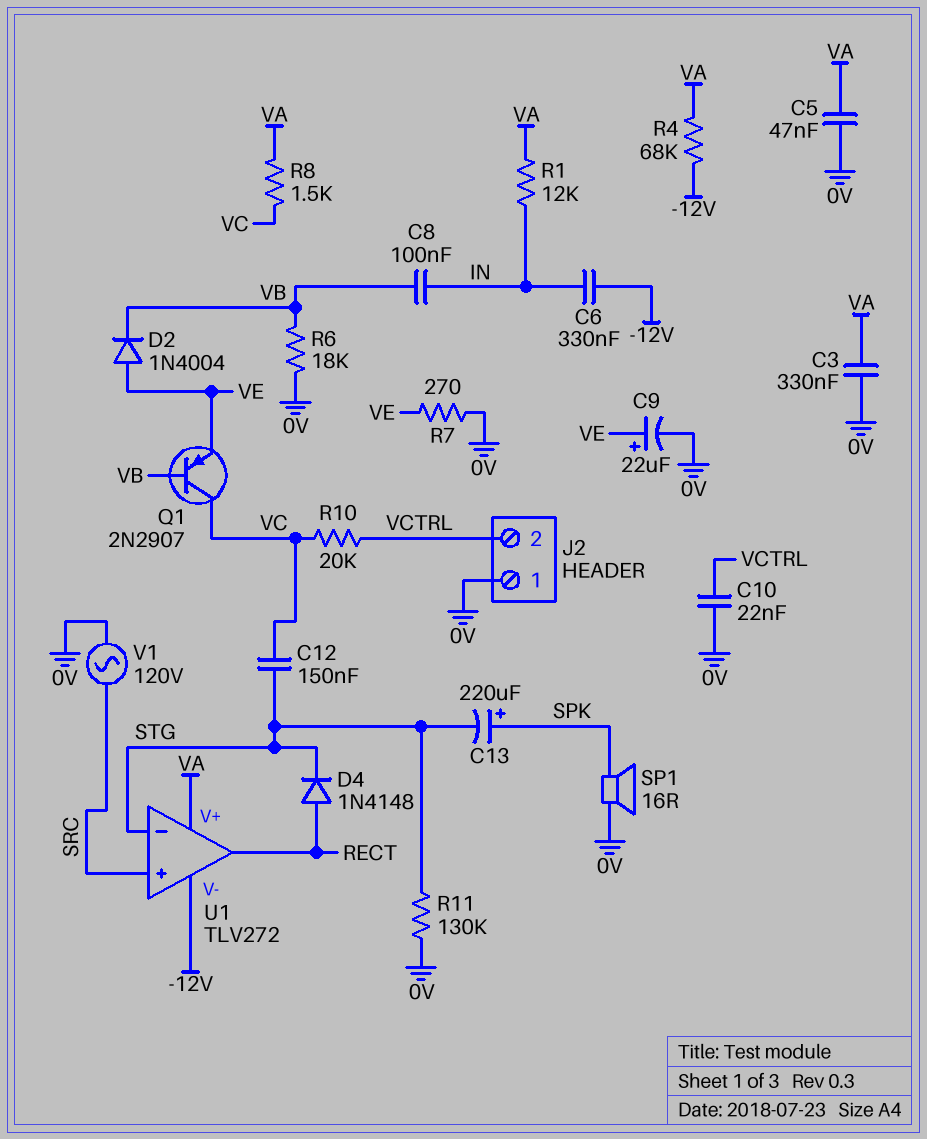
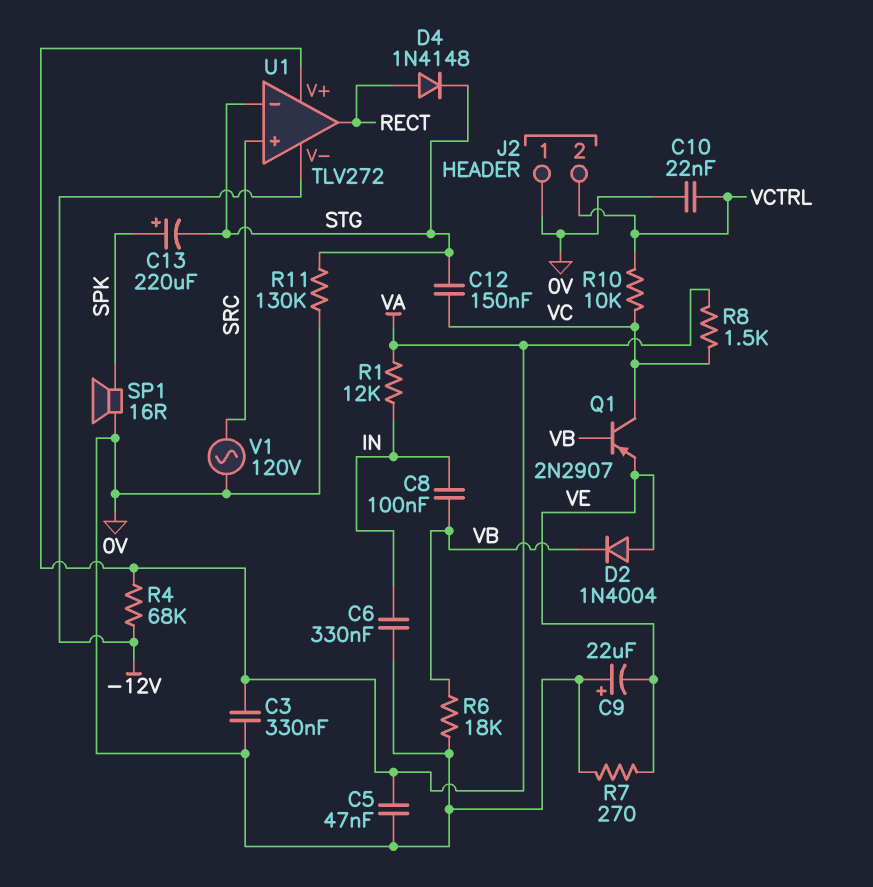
C6: 330nF (-12V, IN) -> 330nF (0V, IN)
C9: 22uF (plus VE, minus 0V) -> 22uF (plus 0V, minus VE)
R10: 20k (VC, VCTRL) -> 10k (VC, VCTRL)

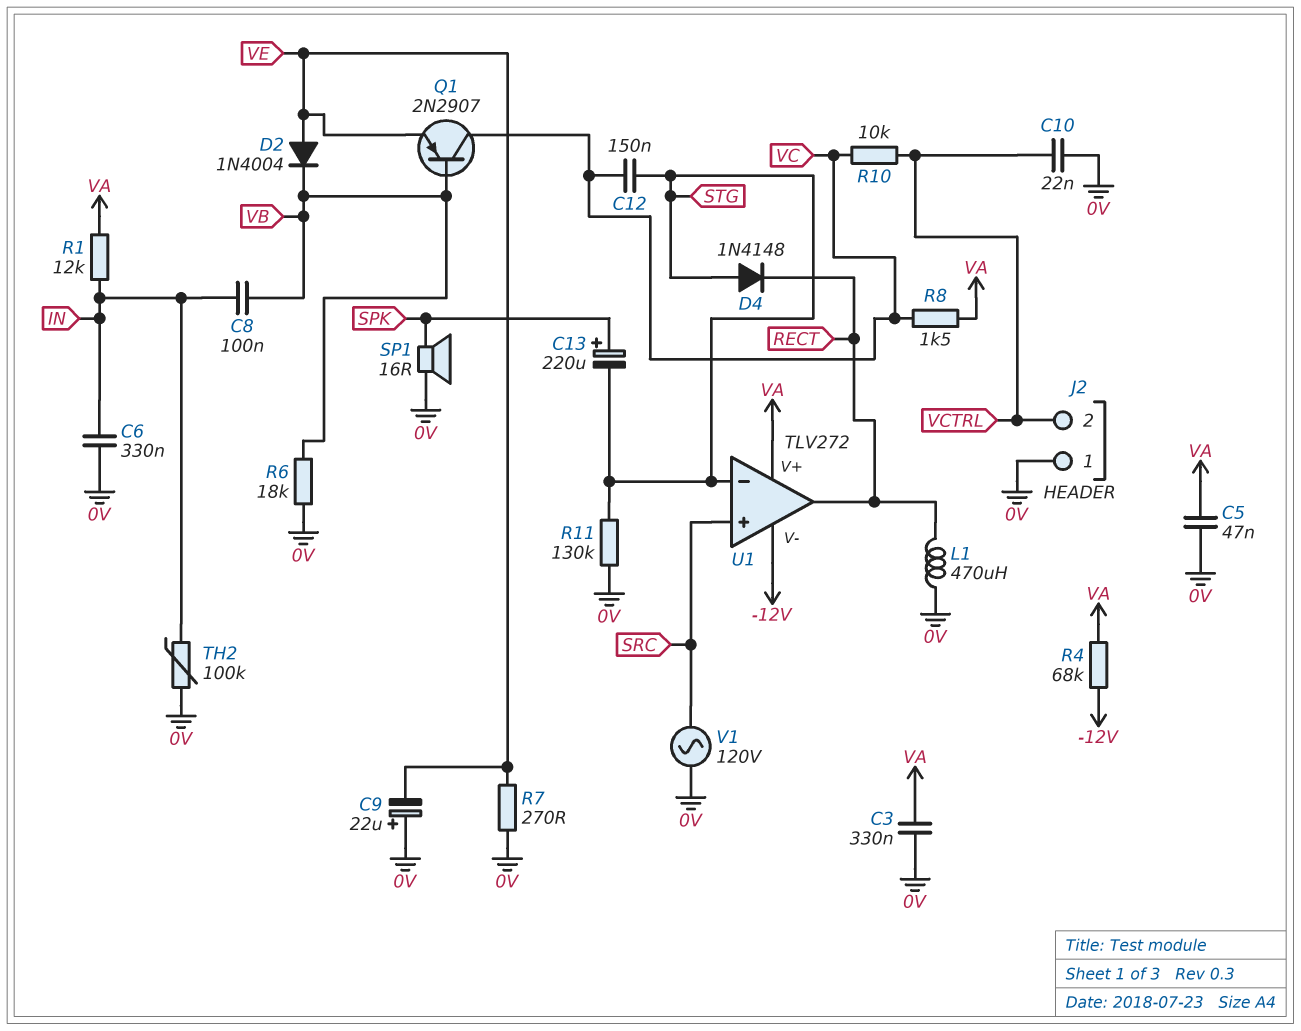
D4: diode 1N4148 (A RECT, K STG) -> diode 1N4148 (A STG, K RECT)
L1: none -> 470uH (0V, RECT)
TH2: none -> 100k (0V, IN)

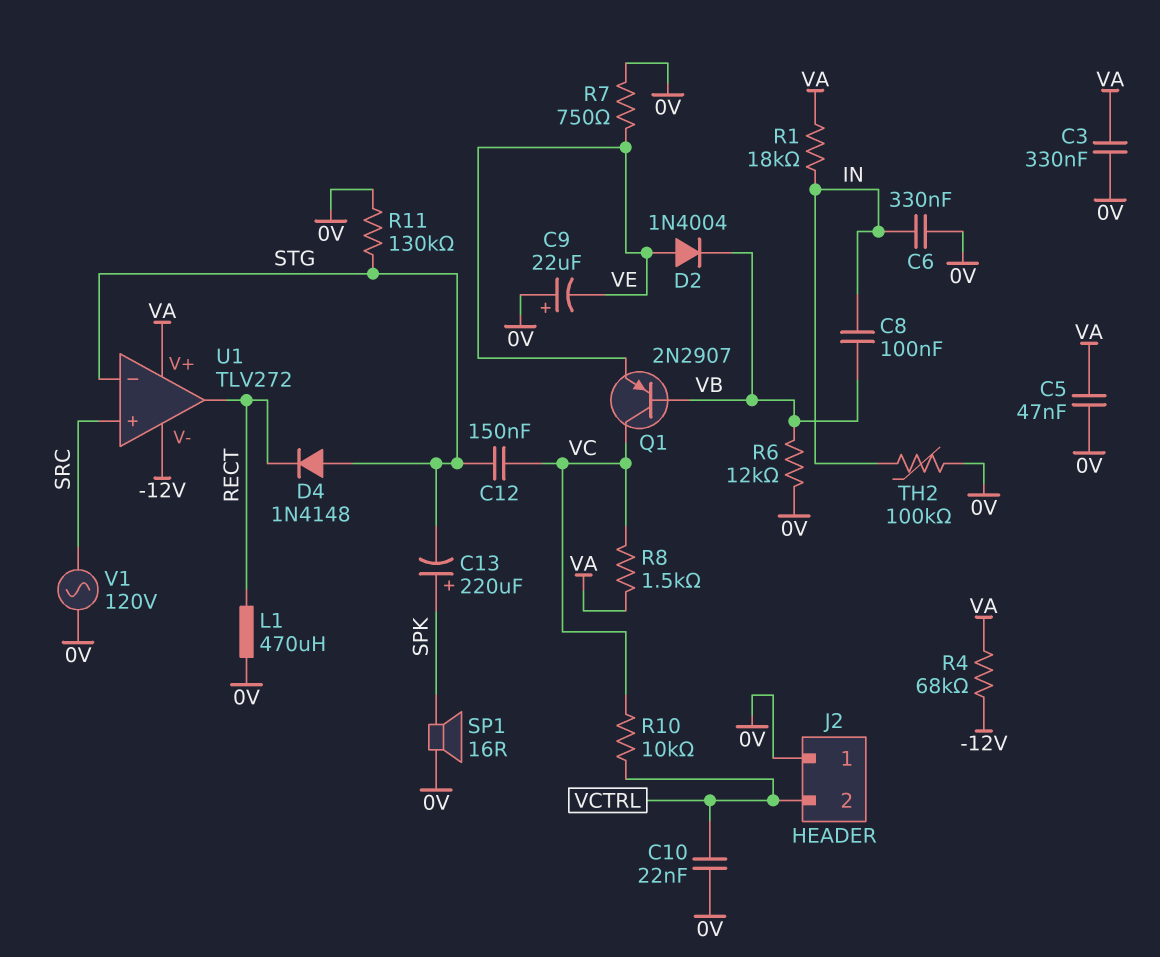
R1: 12k (IN, VA) -> 18k (IN, VA)
R6: 18k (0V, VB) -> 12k (0V, VB)
R7: 270 (0V, VE) -> 750 (0V, VE)

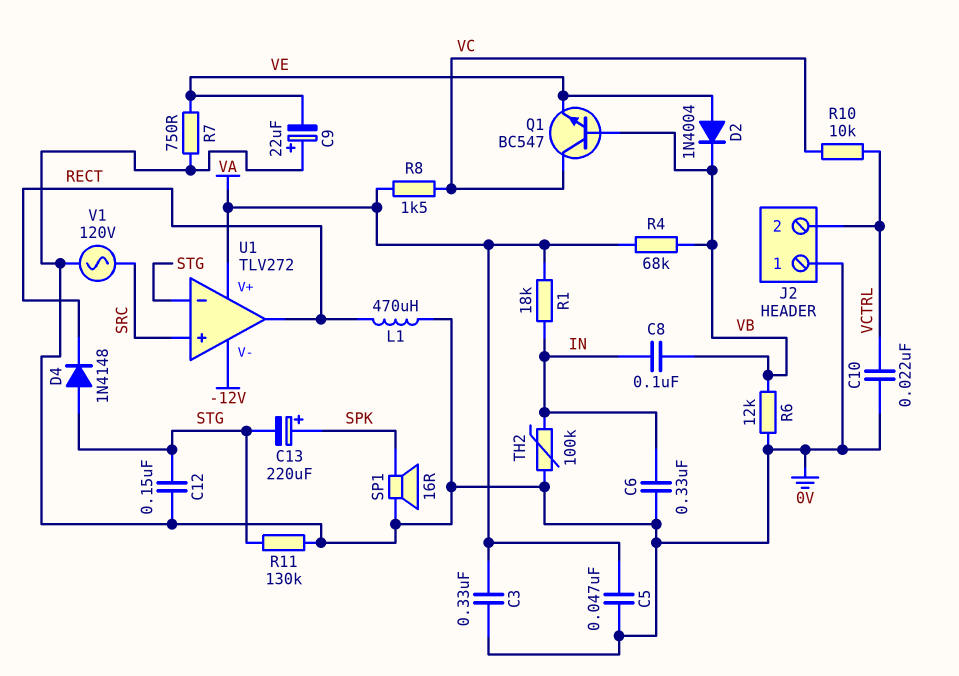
C12: 150nF (STG, VC) -> 150nF (0V, STG)
Q1: PNP 2N2907 (B VB, C VC, E VE) -> NPN BC547 (B VB, C VC, E VE)
R4: 68k (-12V, VA) -> 68k (VA, VB)

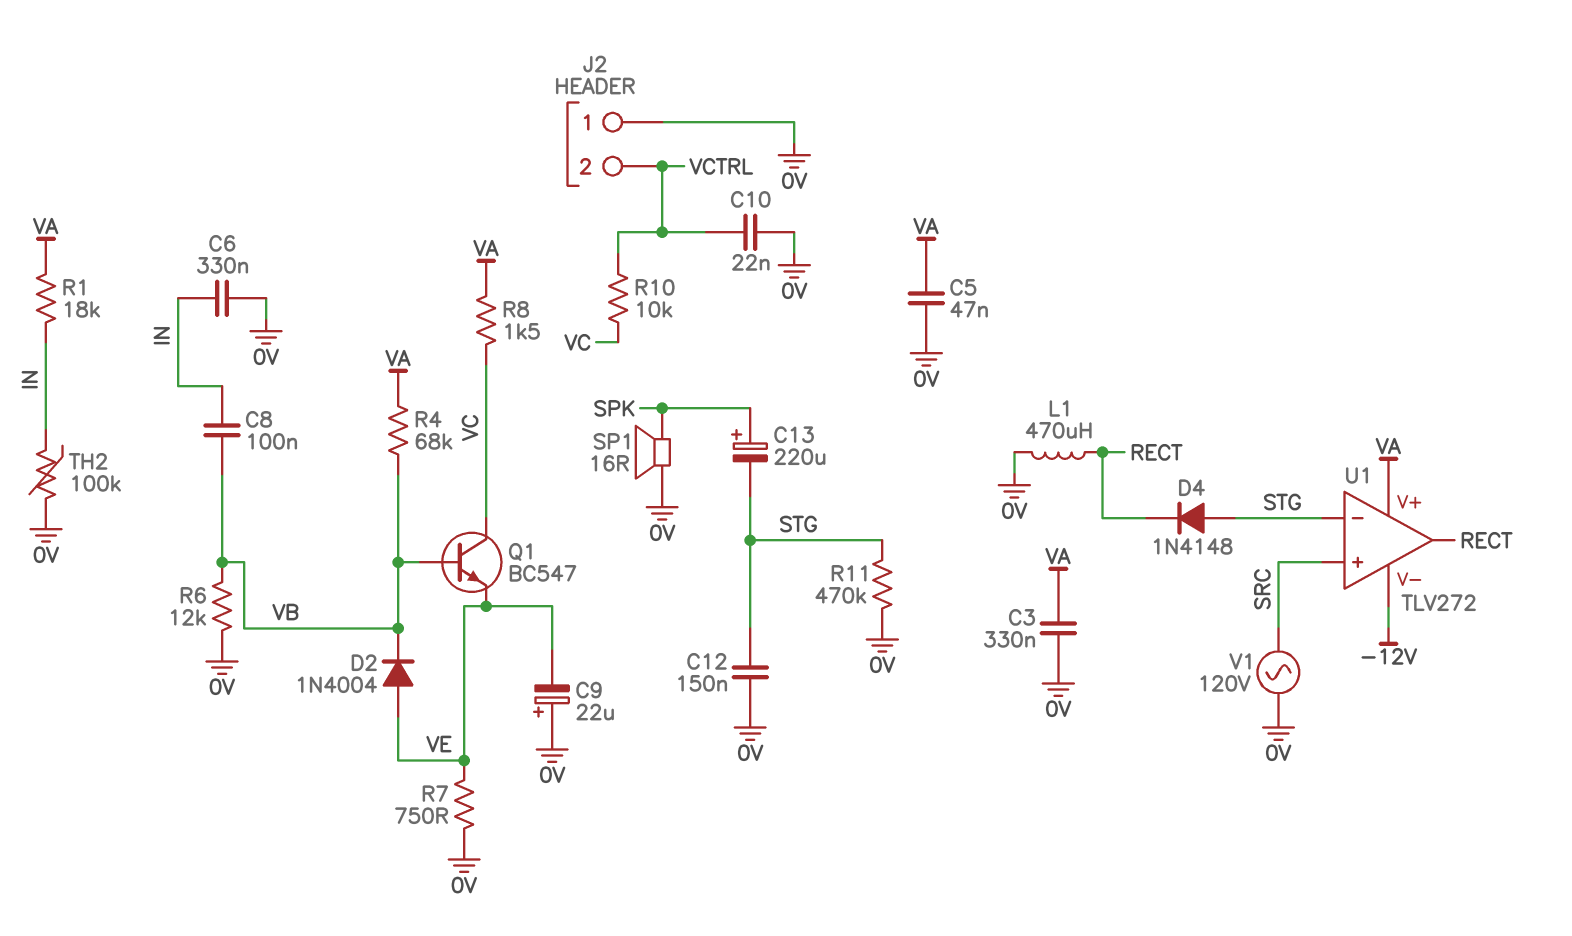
R11: 130k (0V, STG) -> 470k (0V, STG)

